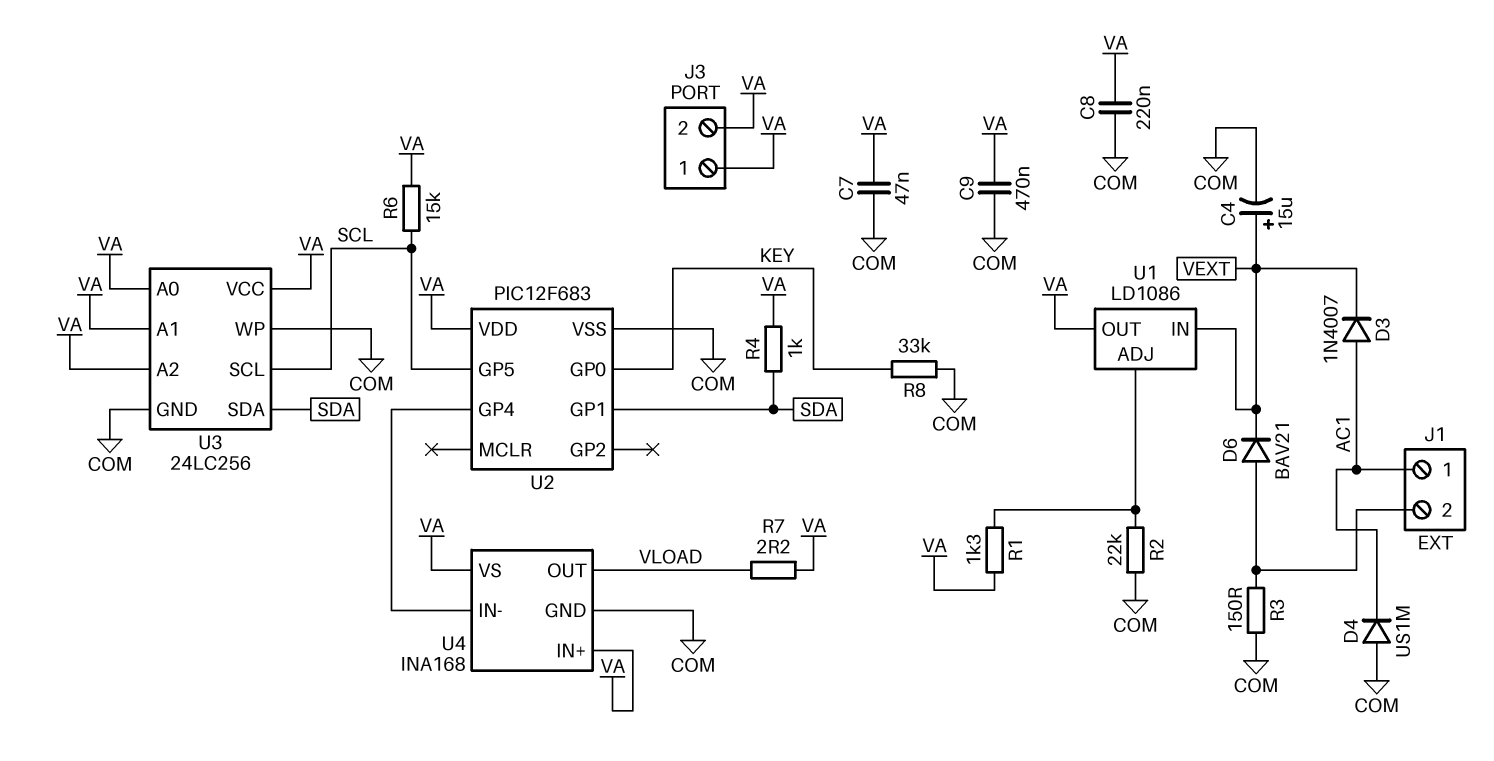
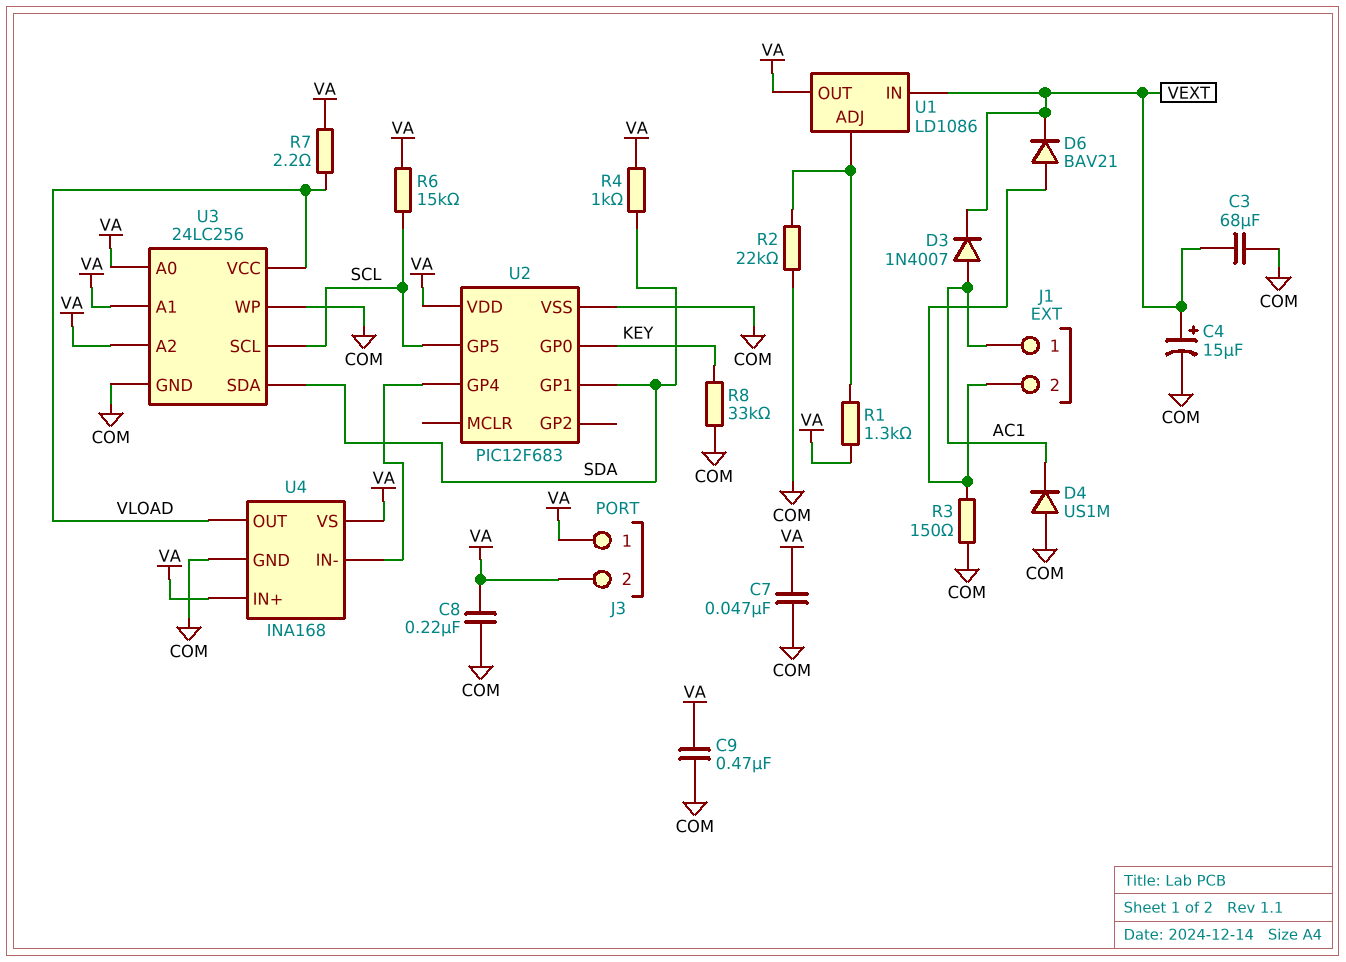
C3: none -> 68uF (COM, VEXT)
U3 pin VCC: VA -> VLOAD

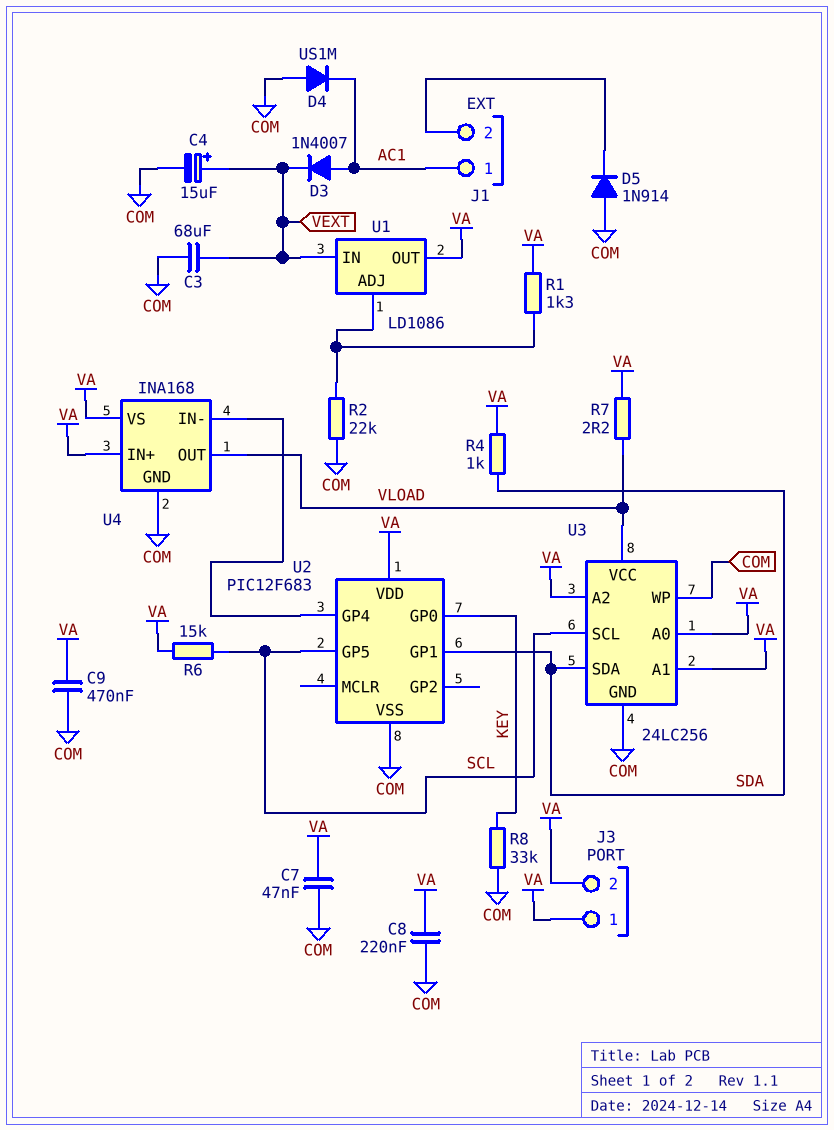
D5: none -> diode 1N914 (A COM, K J1/2)
D6: diode BAV21 (A J1/2, K VEXT) -> none
R3: 150 (COM, J1/2) -> none

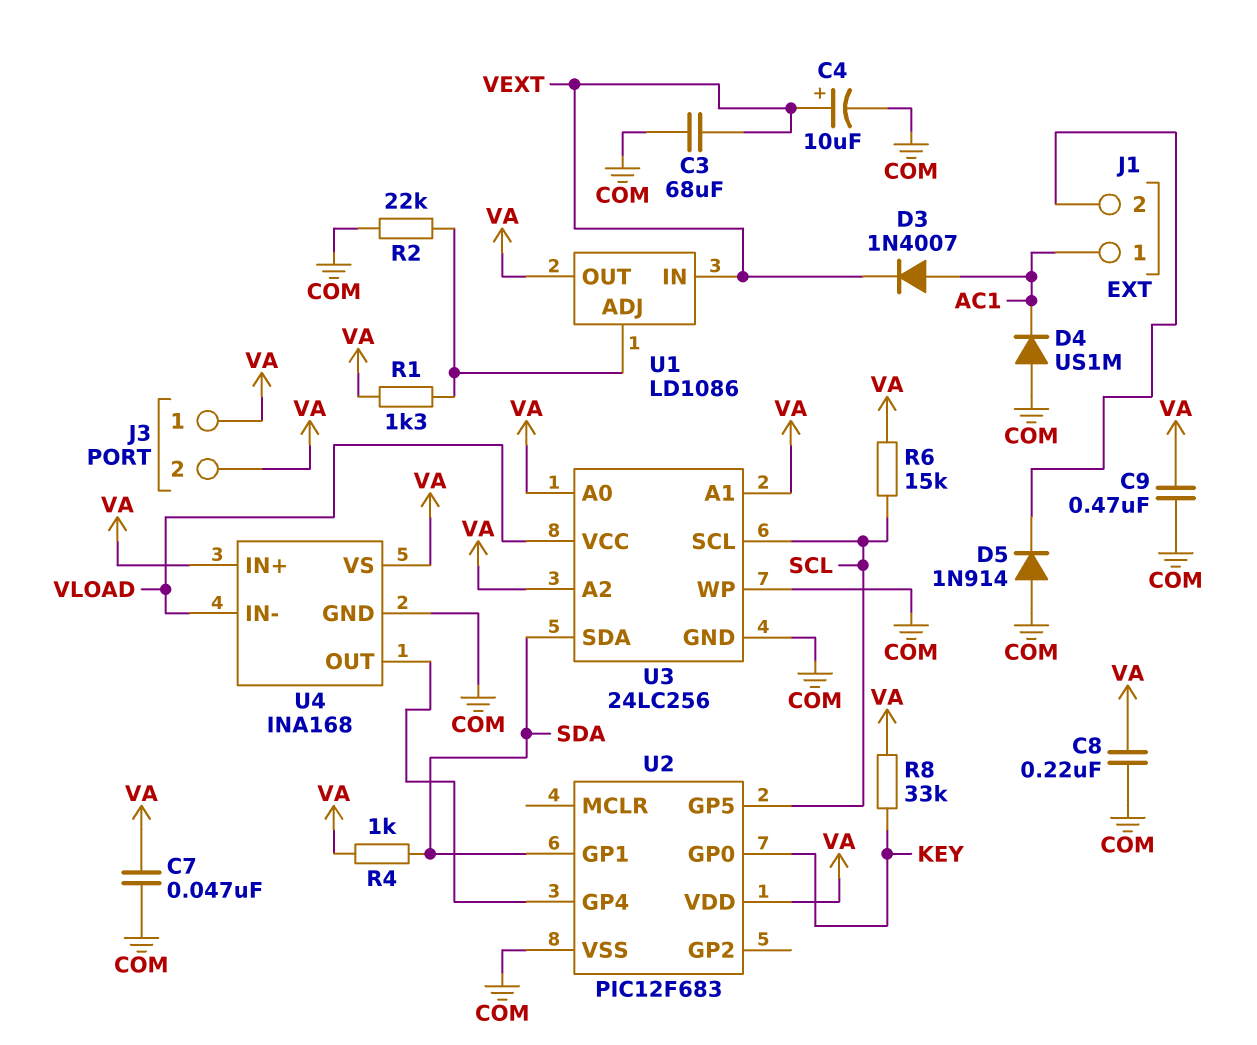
C4: 15uF (plus VEXT, minus COM) -> 10uF (plus VEXT, minus COM)
R7: 2.2 (VA, VLOAD) -> none
R8: 33k (COM, KEY) -> 33k (KEY, VA)
U4 pin IN-: U2/GP4 -> VLOAD
U4 pin OUT: VLOAD -> U2/GP4

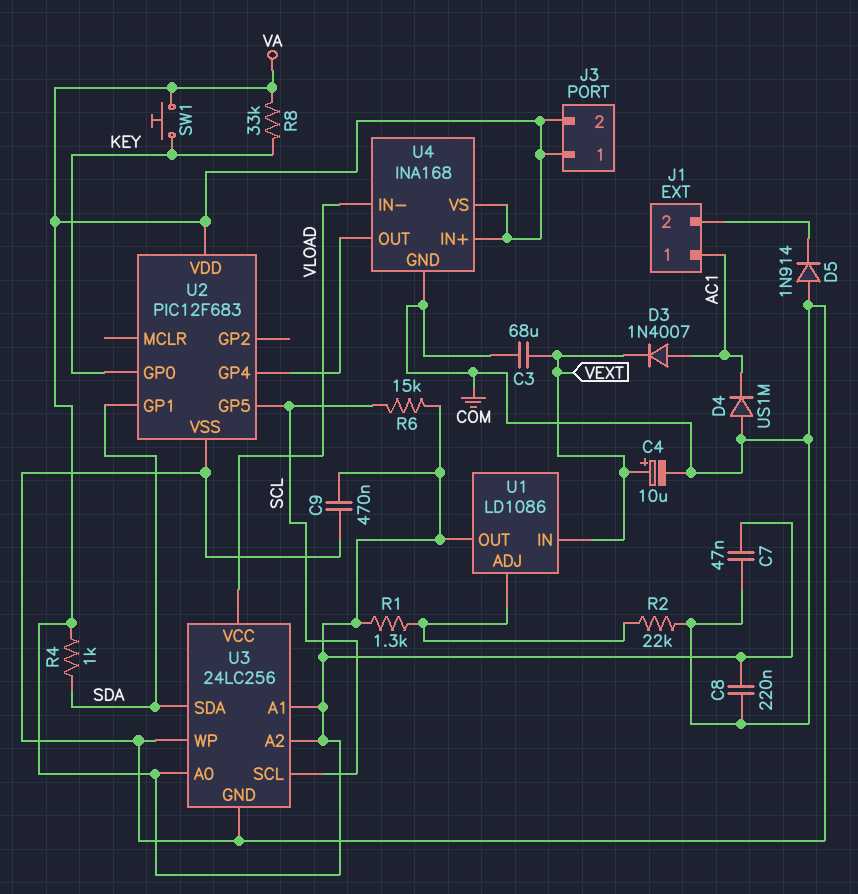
SW1: none -> button (KEY, VA)

